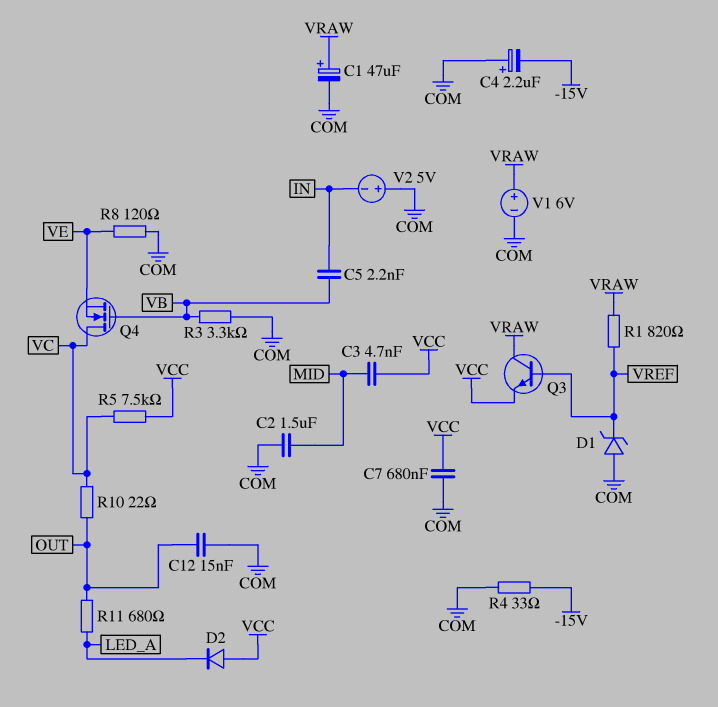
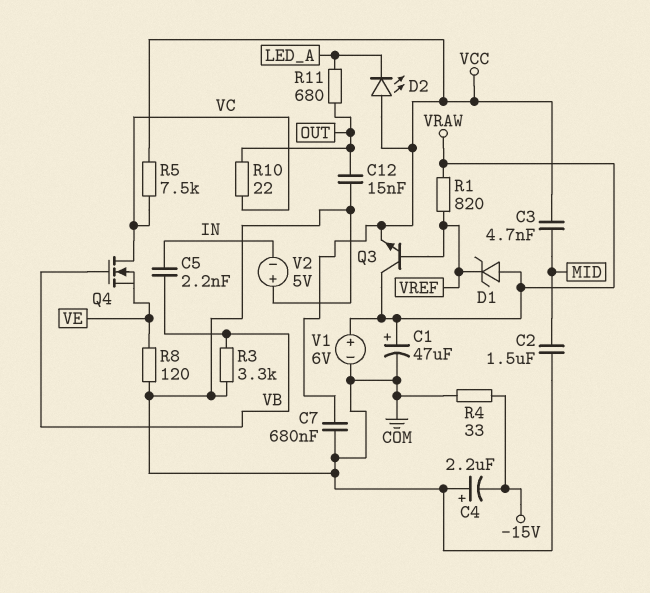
D1: zener (A COM, K VREF) -> zener (A VRAW, K VREF)
D2: diode (A VCC, K LED_A) -> LED (A VCC, K LED_A)

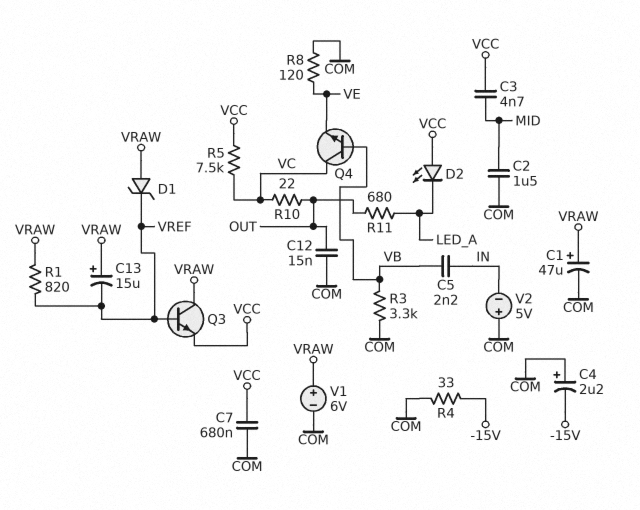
C13: none -> 15uF (plus VRAW, minus VREF)
Q4: NMOS (G VB, D VC, S VE) -> NPN (B VB, C VC, E VE)

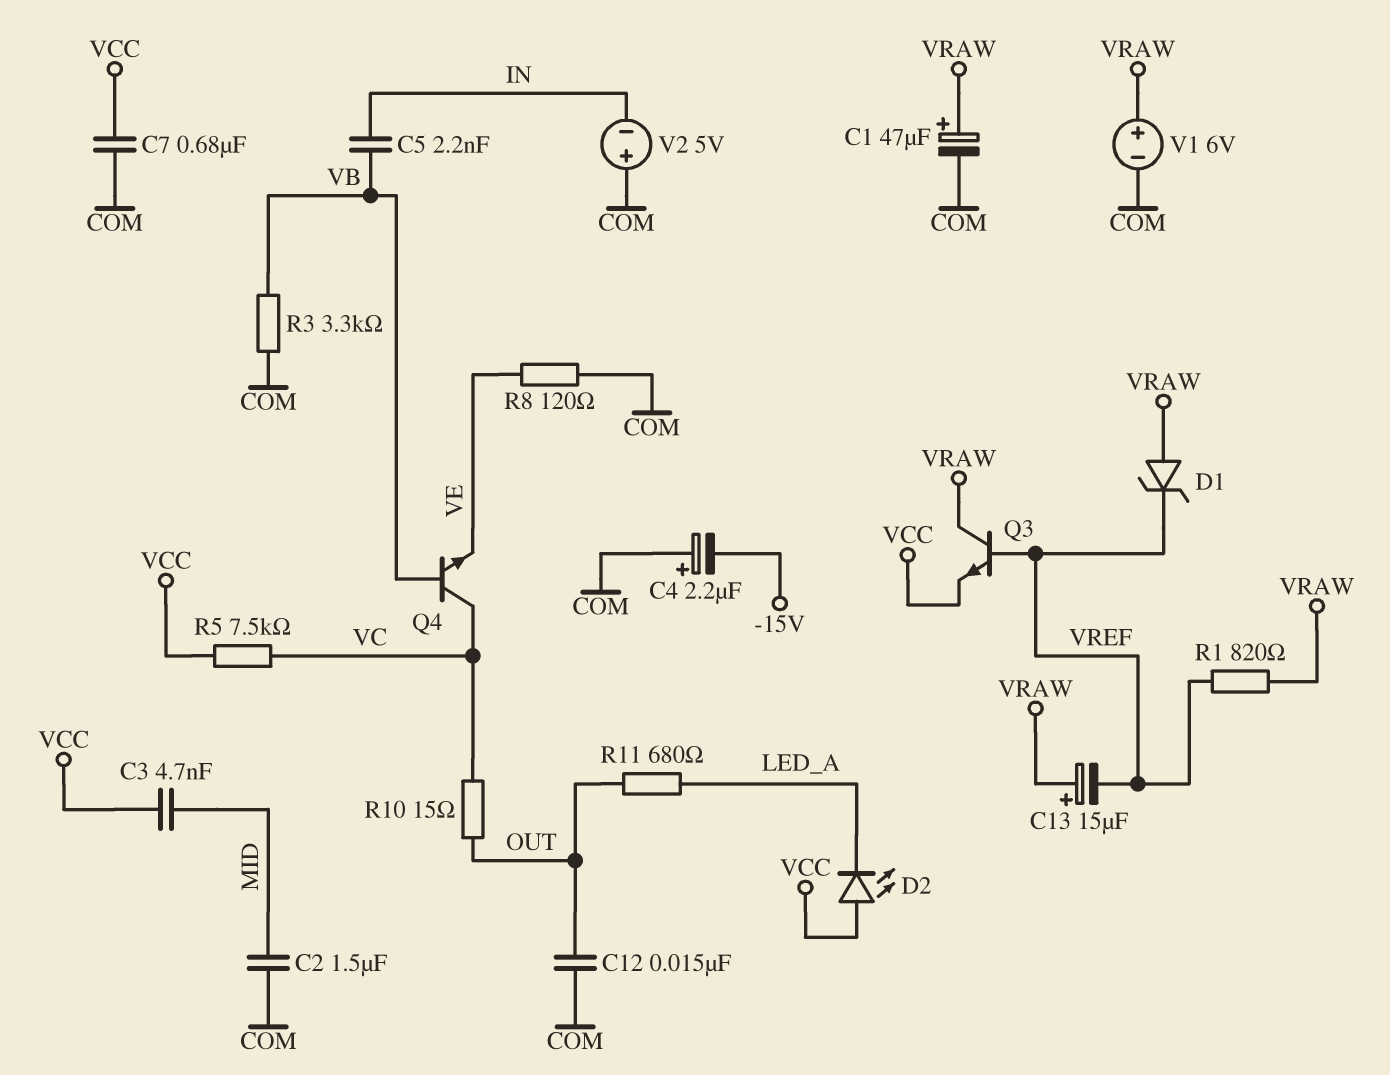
R4: 33 (-15V, COM) -> none
R10: 22 (OUT, VC) -> 15 (OUT, VC)

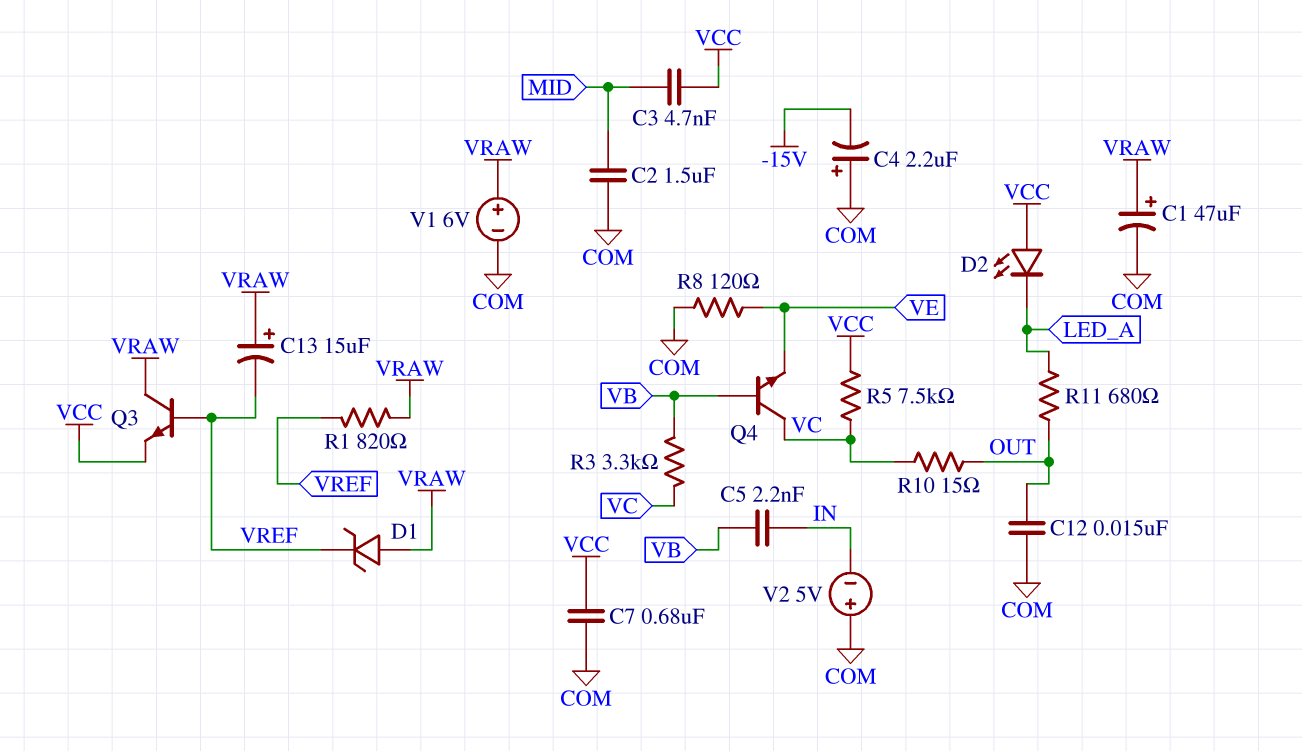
R3: 3.3k (COM, VB) -> 3.3k (VB, VC)

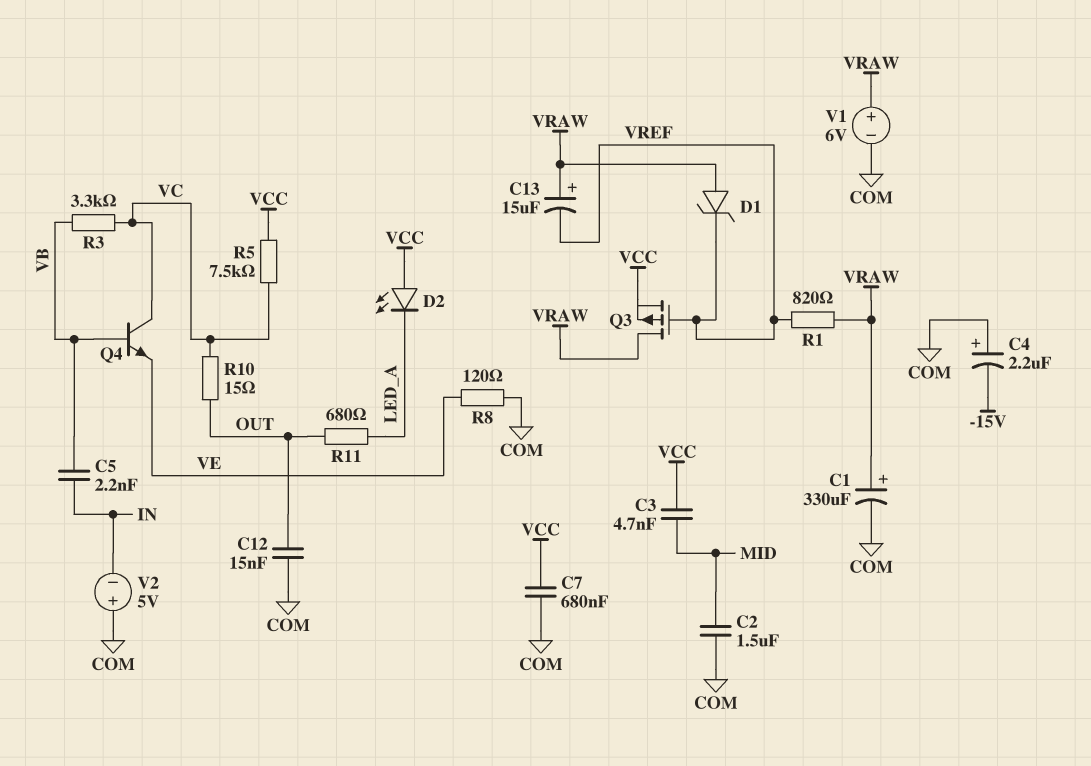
C1: 47uF (plus VRAW, minus COM) -> 330uF (plus VRAW, minus COM)
Q3: NPN (B VREF, C VRAW, E VCC) -> PMOS (G VREF, D VRAW, S VCC)

